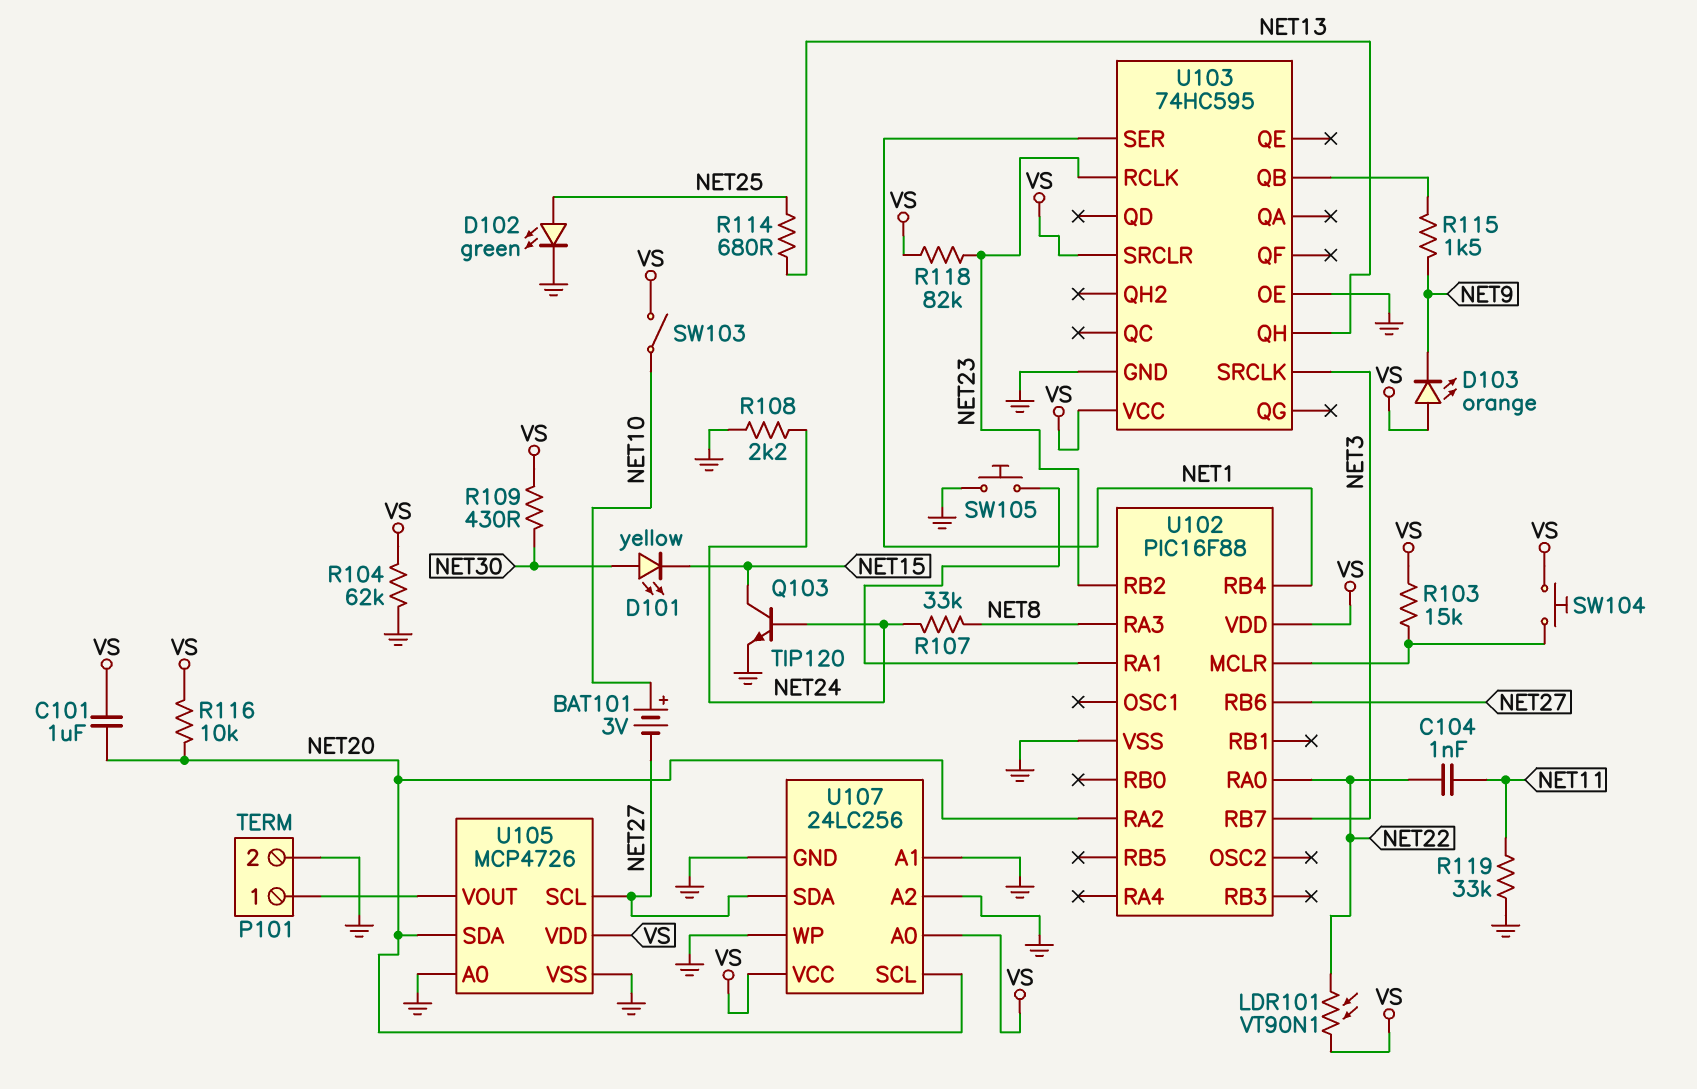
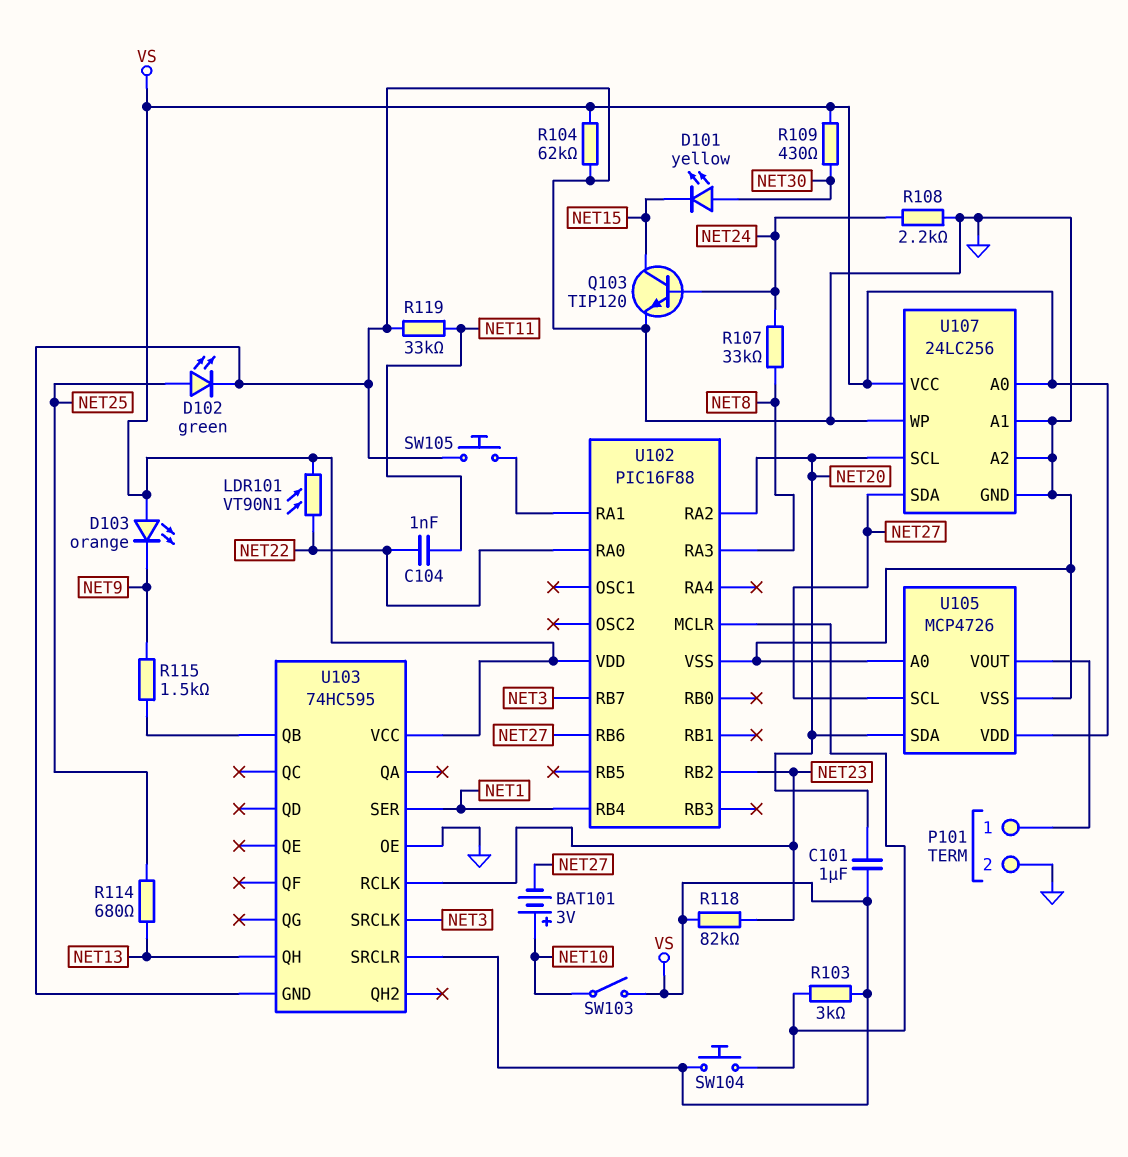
R103: 15k (U102/MCLR, VS) -> 3k (U102/MCLR, VS)
R116: 10k (NET20, VS) -> none

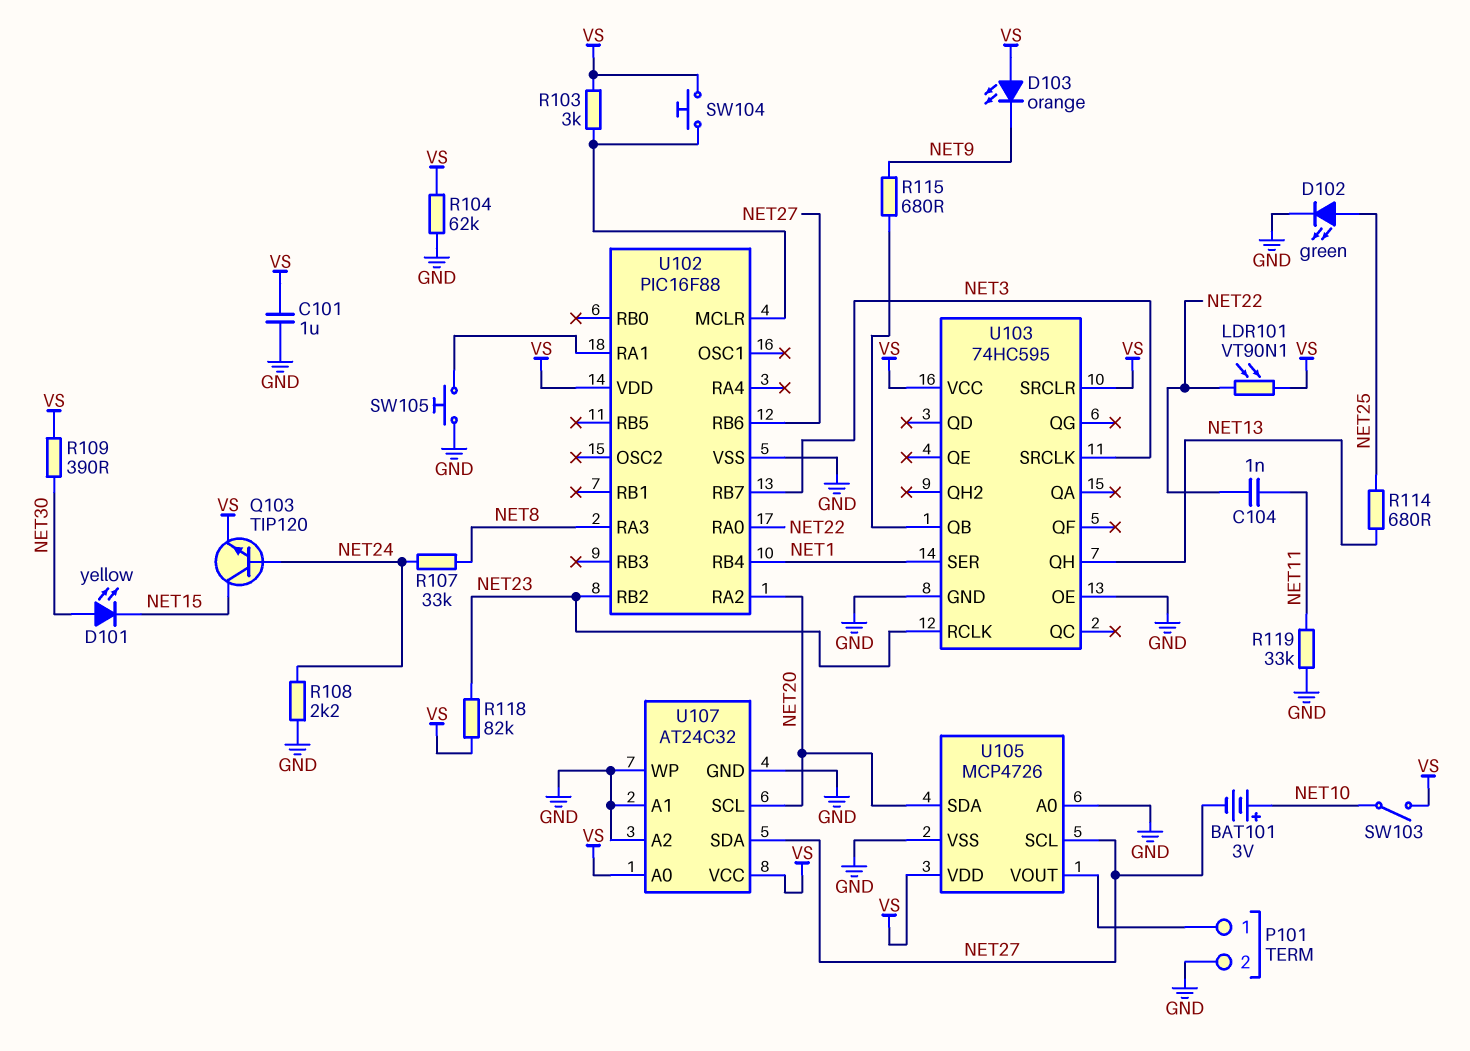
C101: 1uF (NET20, VS) -> 1uF (GND, VS)
Q103: NPN TIP120 (B NET24, C NET15, E GND) -> NPN TIP120 (B NET24, C NET15, E VS)
R109: 430 (NET30, VS) -> 390 (NET30, VS)
R115: 1.5k (NET9, U103/QB) -> 680 (NET9, U103/QB)
U107: 24LC256 -> AT24C32

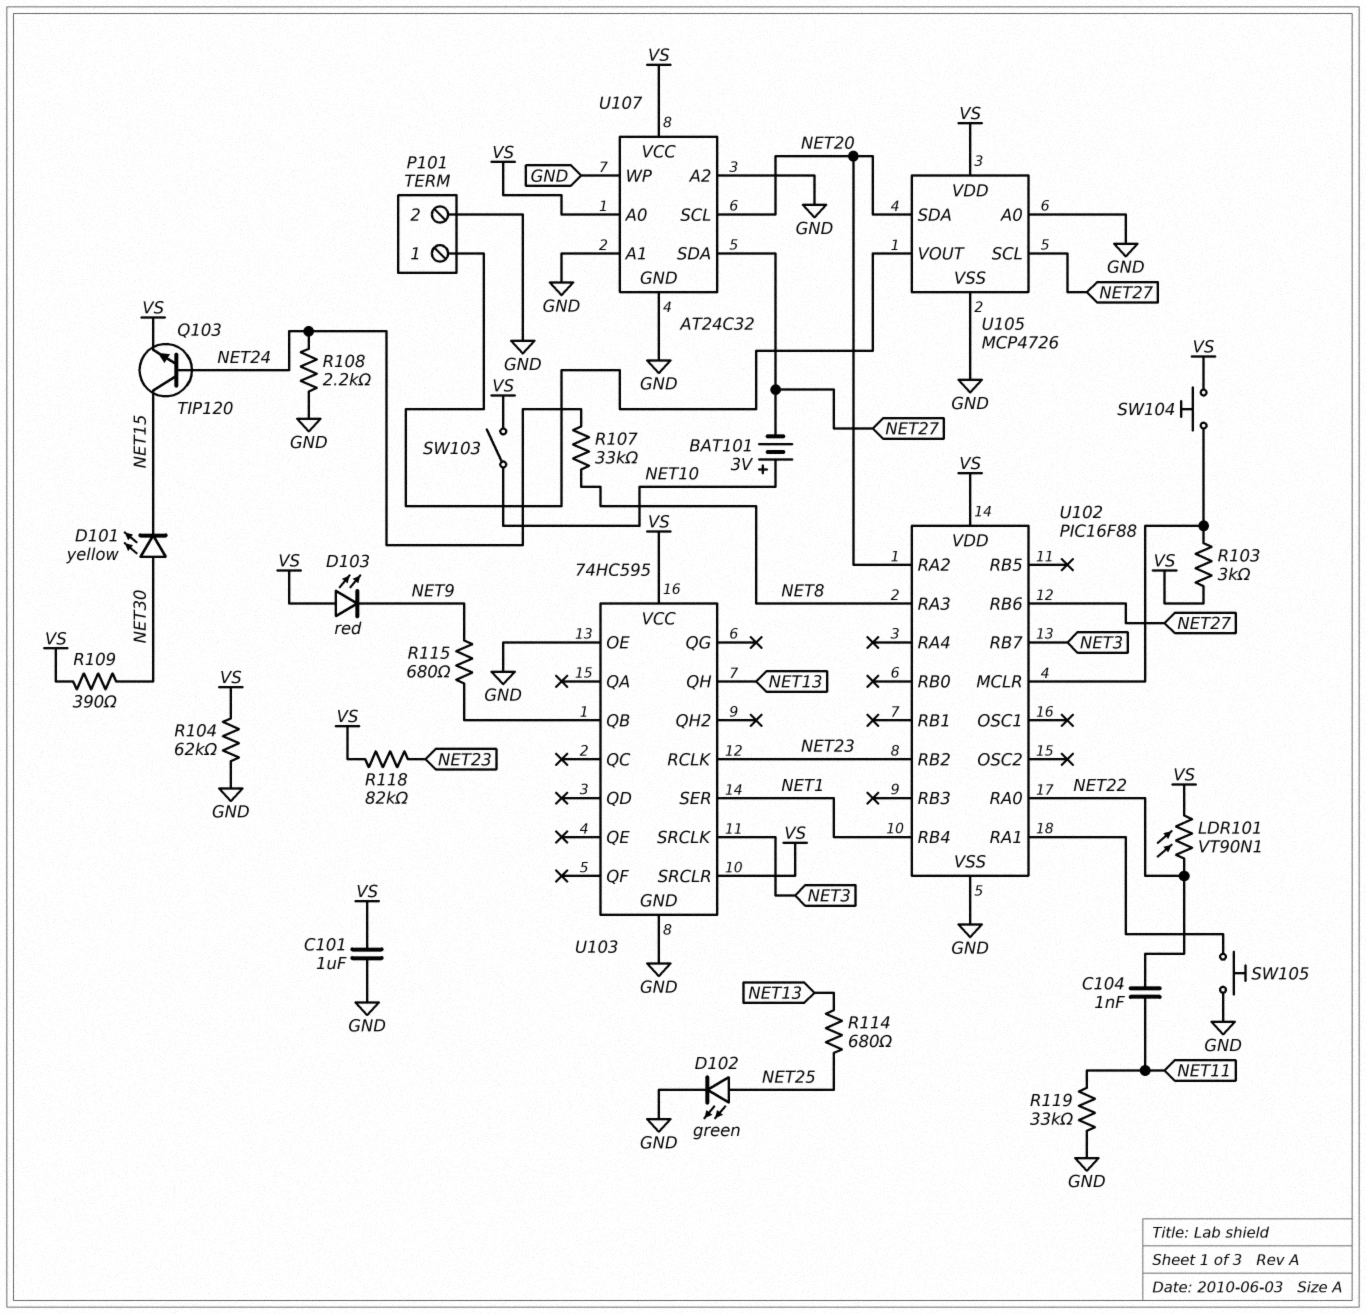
D103: LED orange (A VS, K NET9) -> LED red (A VS, K NET9)

